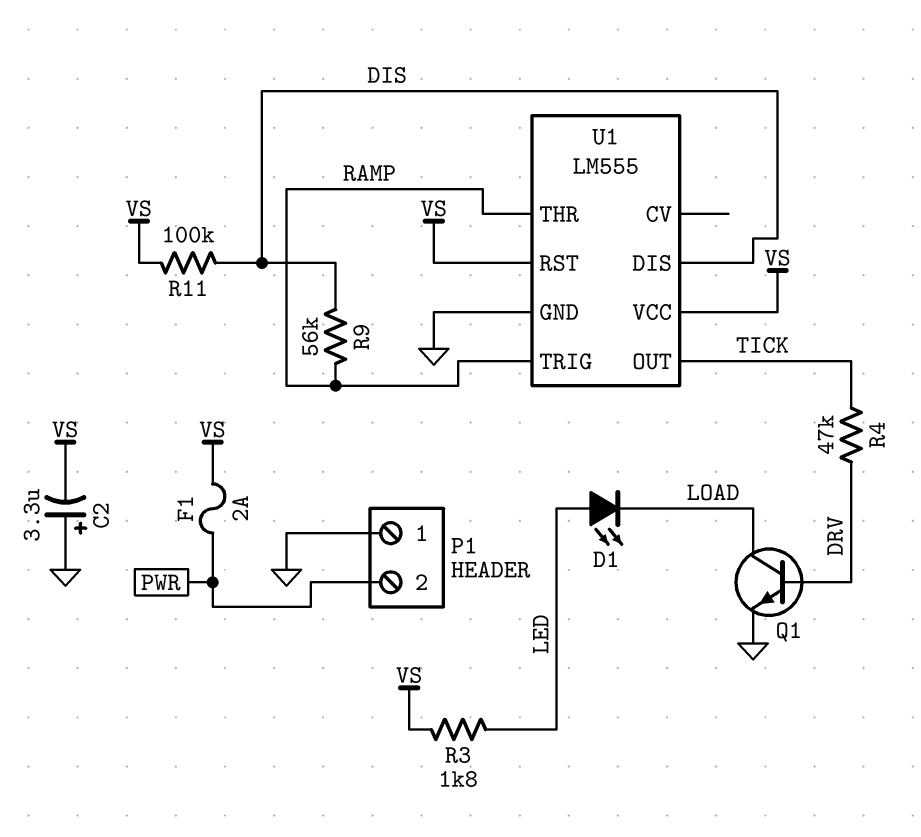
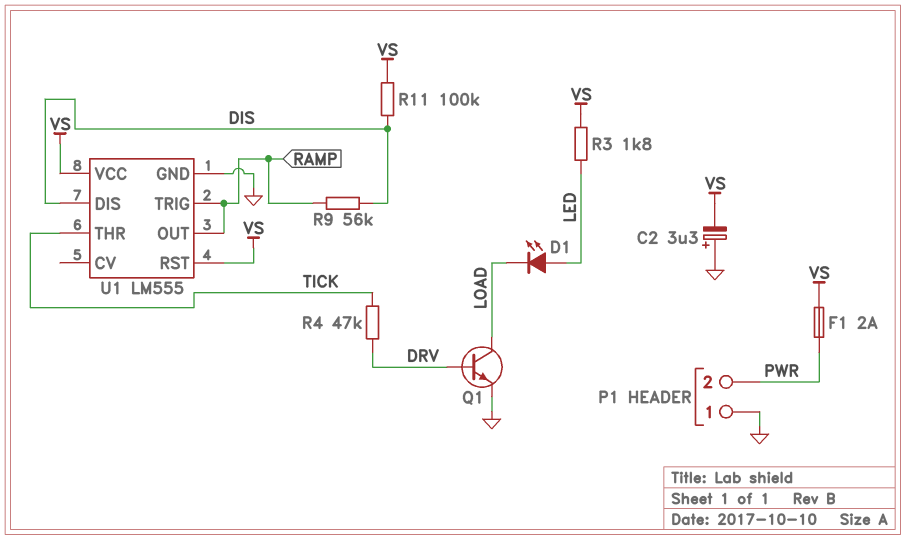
U1 pin OUT: TICK -> RAMP
U1 pin THR: RAMP -> TICK

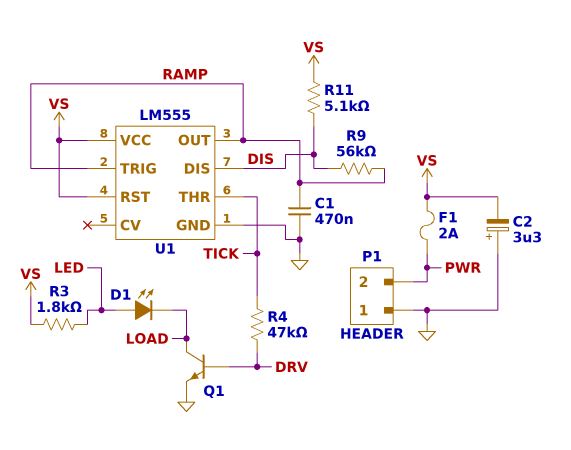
C1: none -> 470nF (GND, RAMP)
R11: 100k (DIS, VS) -> 5.1k (DIS, VS)

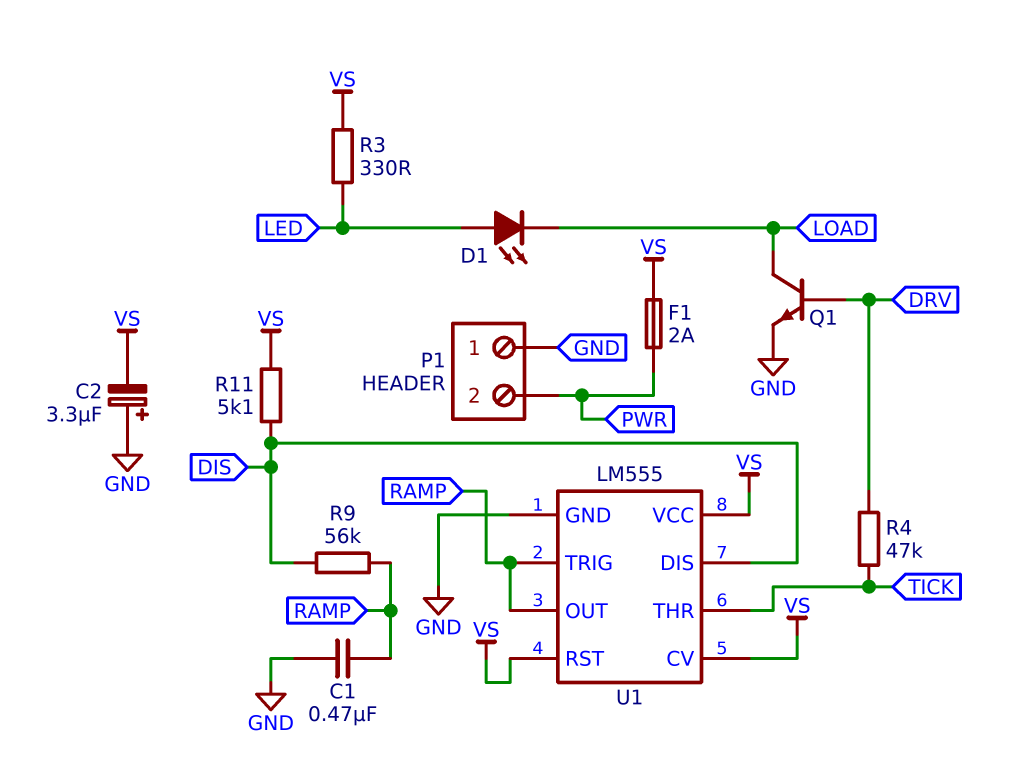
R3: 1.8k (LED, VS) -> 330 (LED, VS)
U1 pin CV: none -> VS

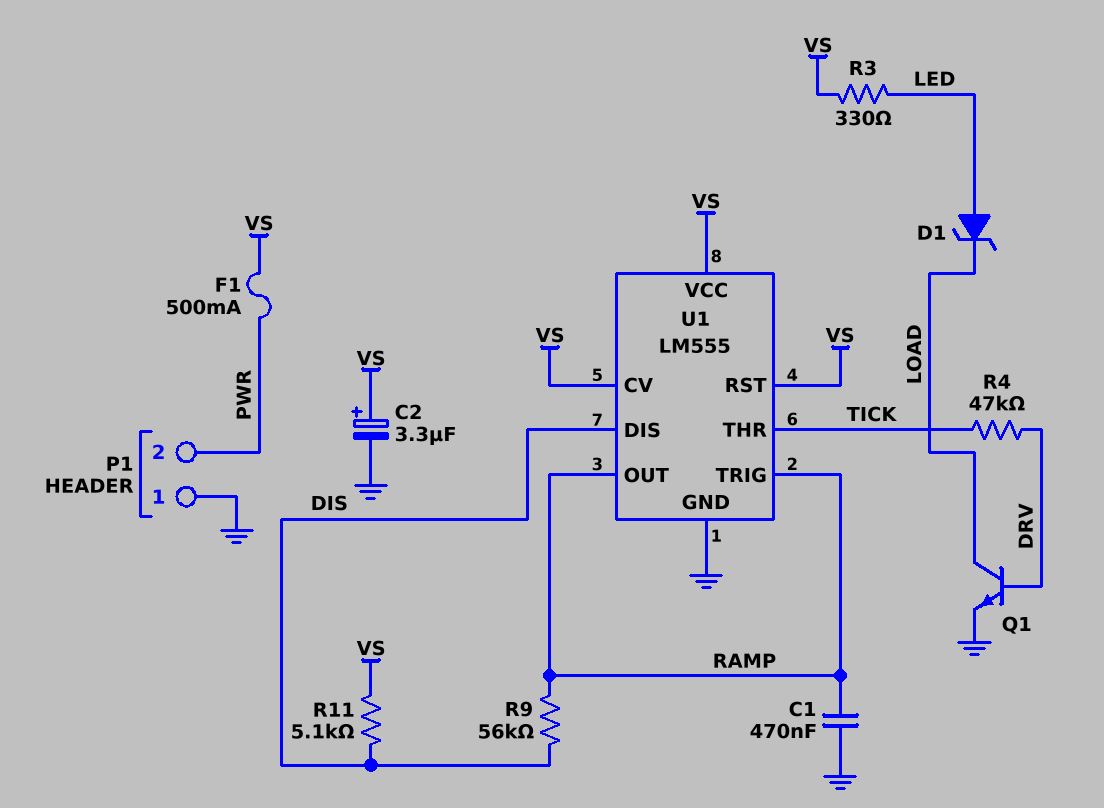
C2: 3.3uF (plus GND, minus VS) -> 3.3uF (plus VS, minus GND)
D1: LED (A LED, K LOAD) -> zener (A LED, K LOAD)
F1: 2A (PWR, VS) -> 500mA (PWR, VS)

